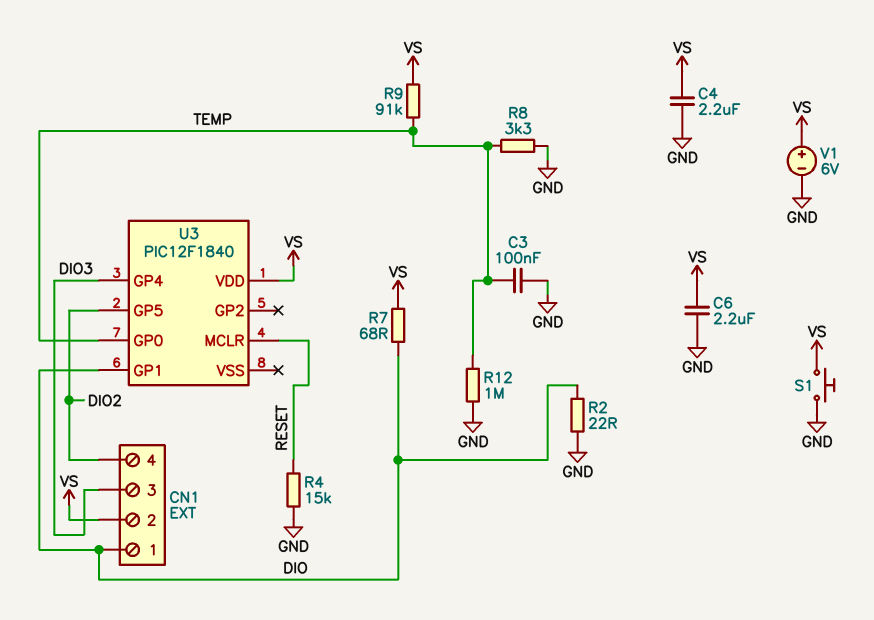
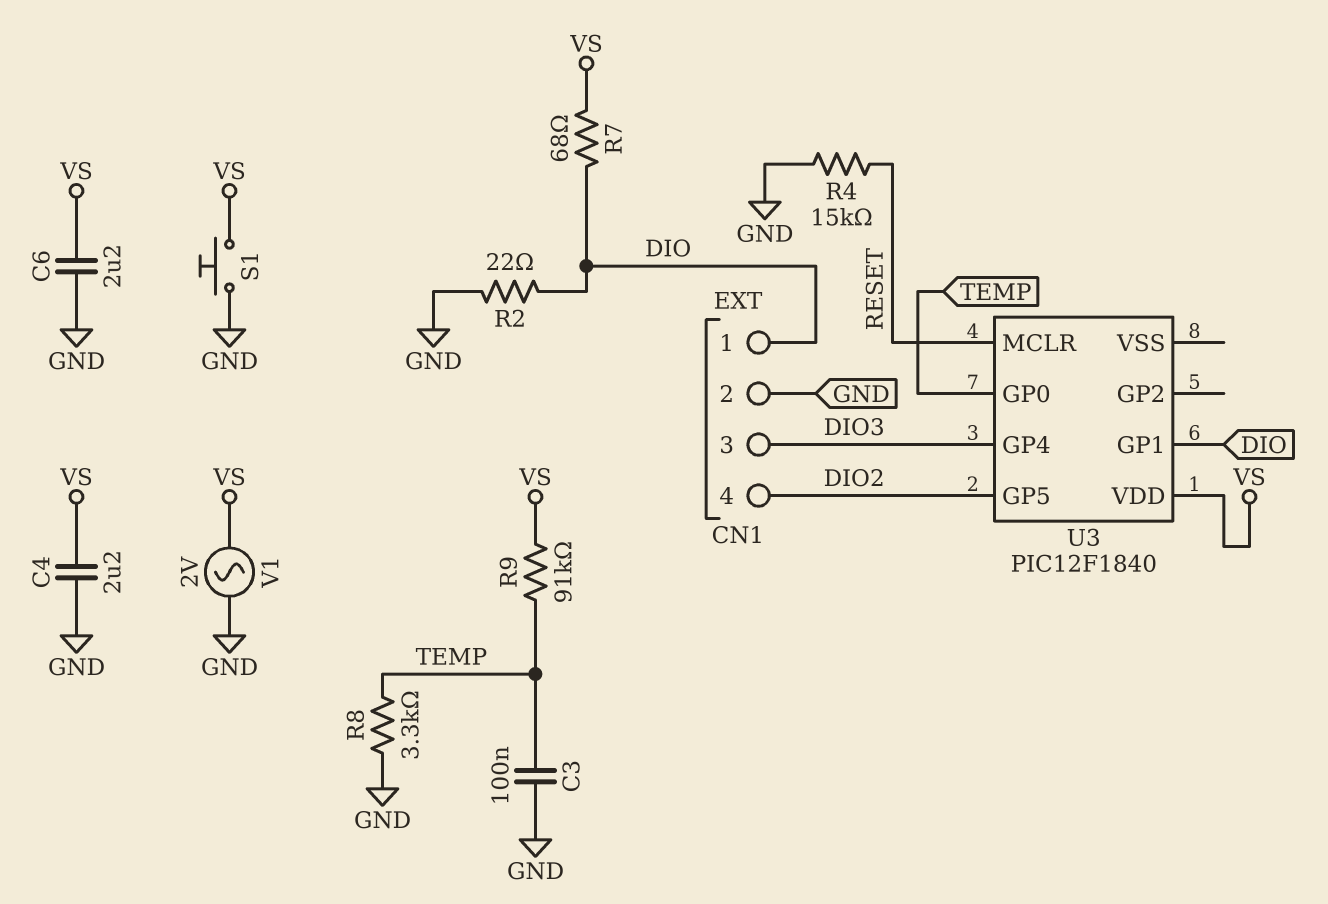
CN1 pin 2: VS -> GND
R12: 1M (GND, TEMP) -> none
V1: 6V (plus VS, minus GND) -> AC 2V (GND, VS)

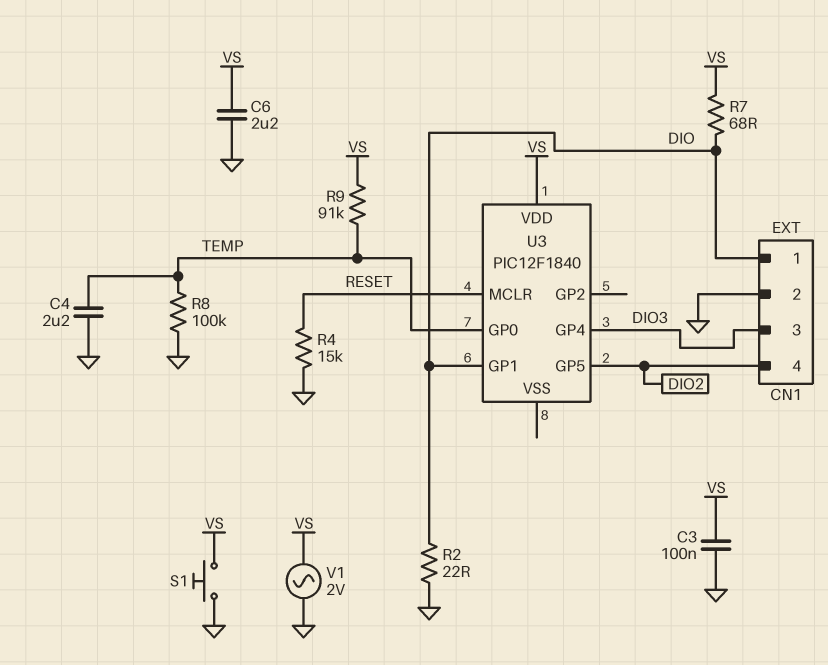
C3: 100nF (GND, TEMP) -> 100nF (GND, VS)
C4: 2.2uF (GND, VS) -> 2.2uF (GND, TEMP)
R8: 3.3k (GND, TEMP) -> 100k (GND, TEMP)

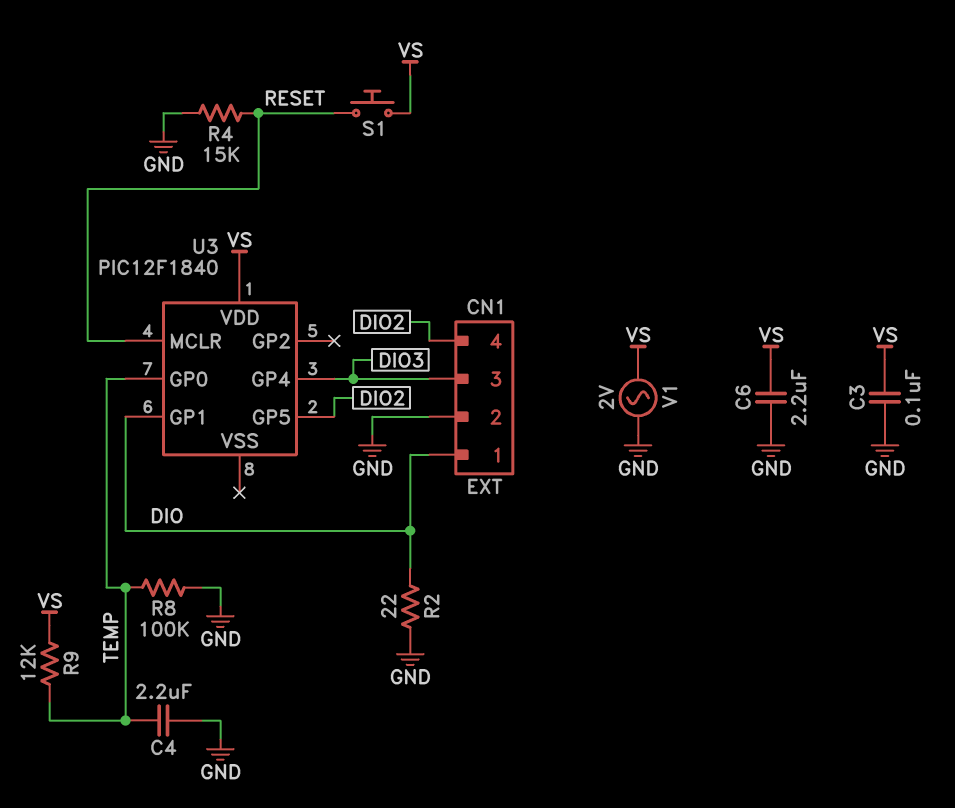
R7: 68 (DIO, VS) -> none
R9: 91k (TEMP, VS) -> 12k (TEMP, VS)
S1: button (GND, VS) -> button (RESET, VS)

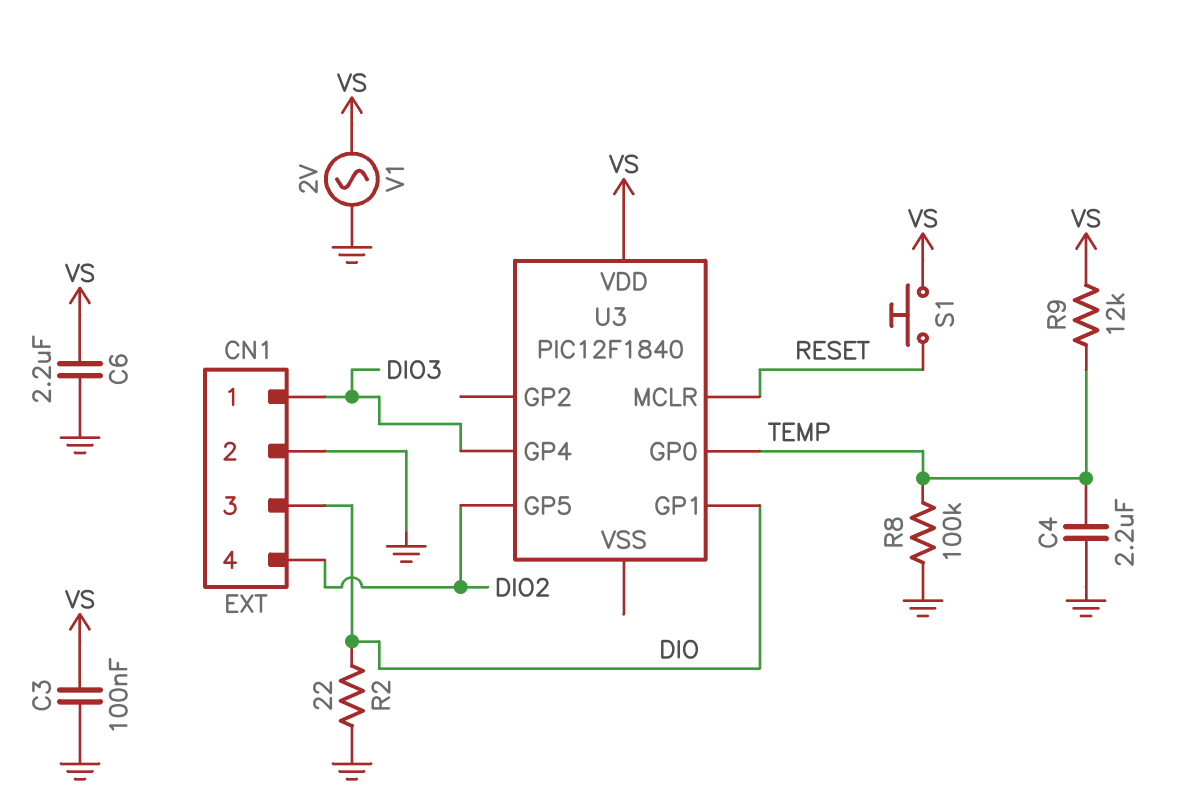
CN1 pin 1: DIO -> DIO3
CN1 pin 3: DIO3 -> DIO
R4: 15k (GND, RESET) -> none

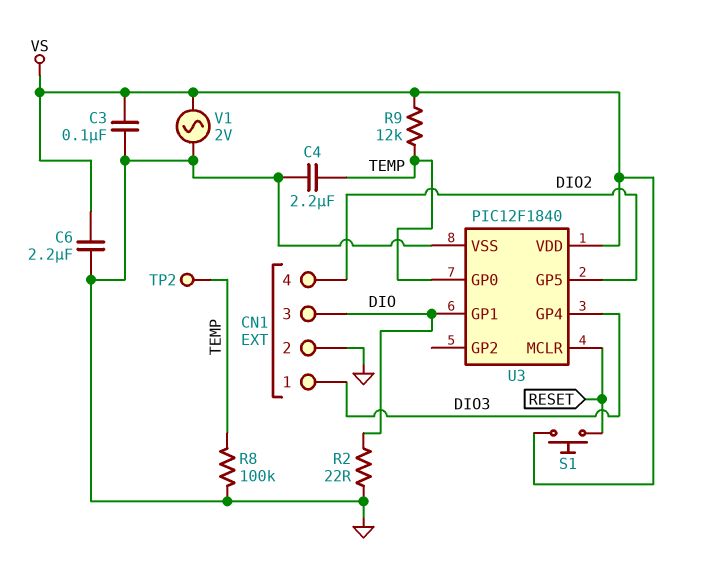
TP2: none -> test point (TEMP)
U3 pin VSS: none -> GND

